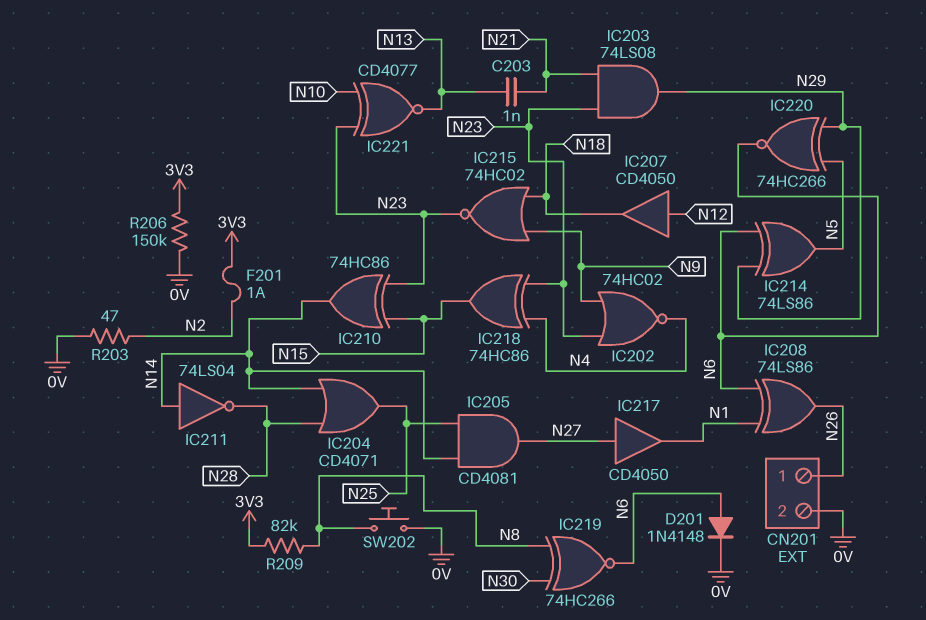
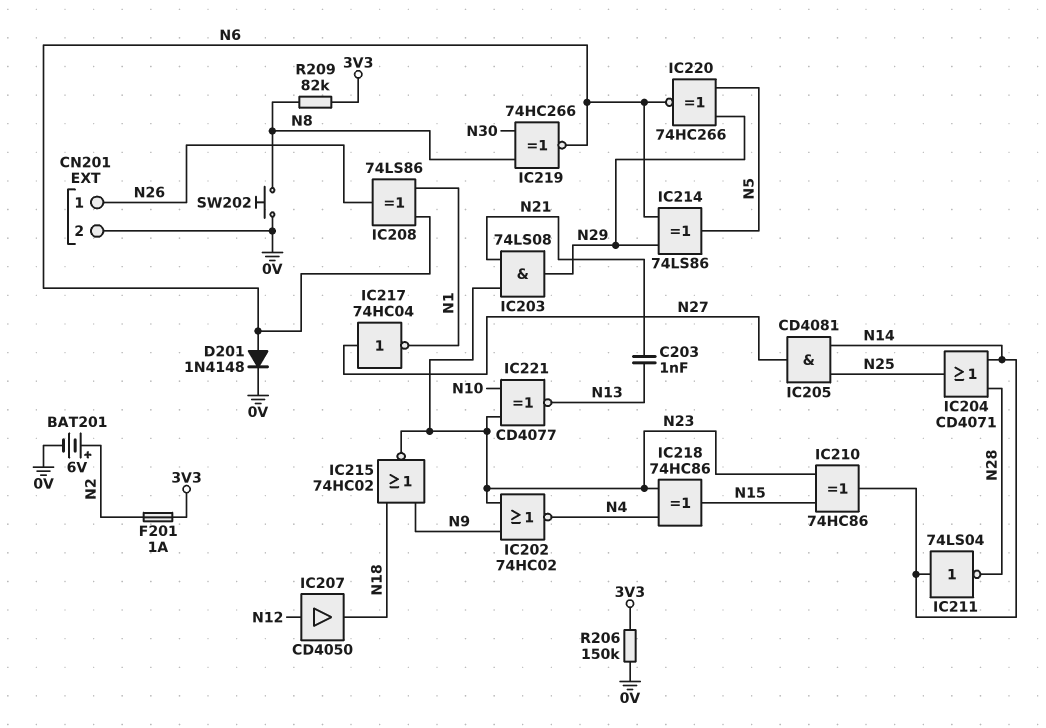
BAT201: none -> 6V (plus N2, minus 0V)
IC217: buffer CD4050 (in N27, out N1) -> NOT 74HC04 (in N27, out N1)
R203: 47 (0V, N2) -> none

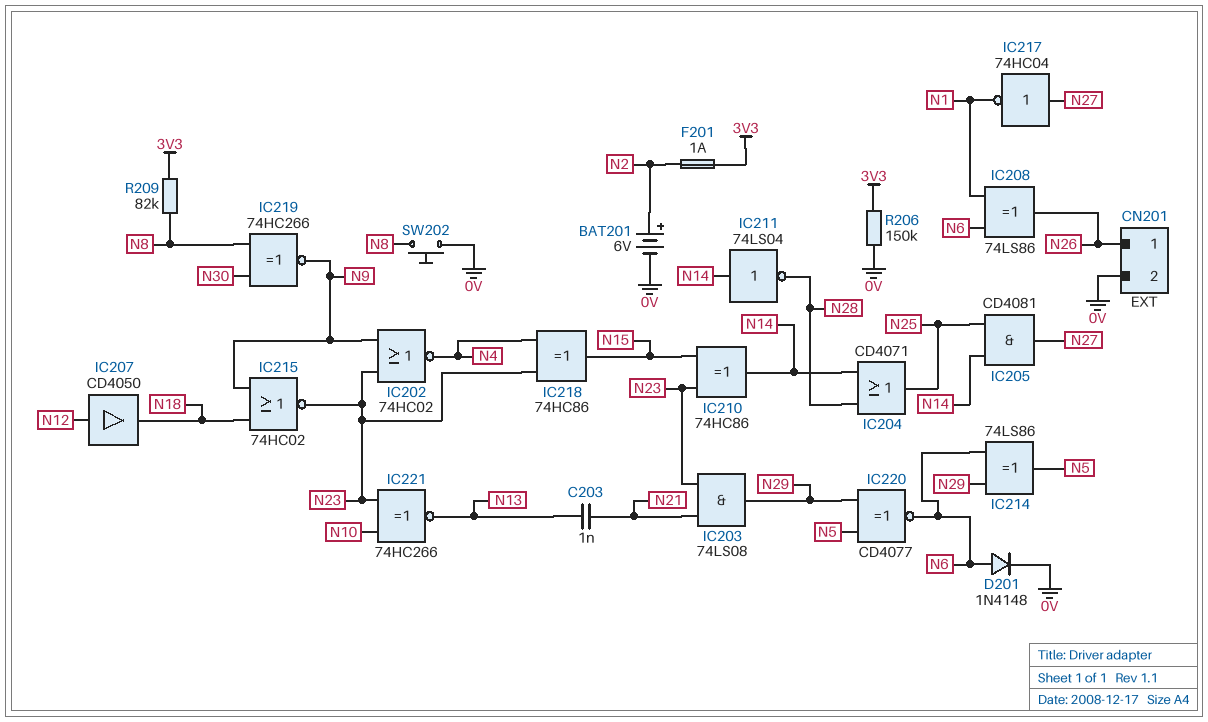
IC219: XNOR 74HC266 (in N8, in N30, out N6) -> XNOR 74HC266 (in N8, in N30, out N9)
IC220: XNOR 74HC266 (in N5, in N29, out N6) -> XNOR CD4077 (in N5, in N29, out N6)
IC221: XNOR CD4077 (in N10, in N23, out N13) -> XNOR 74HC266 (in N10, in N23, out N13)

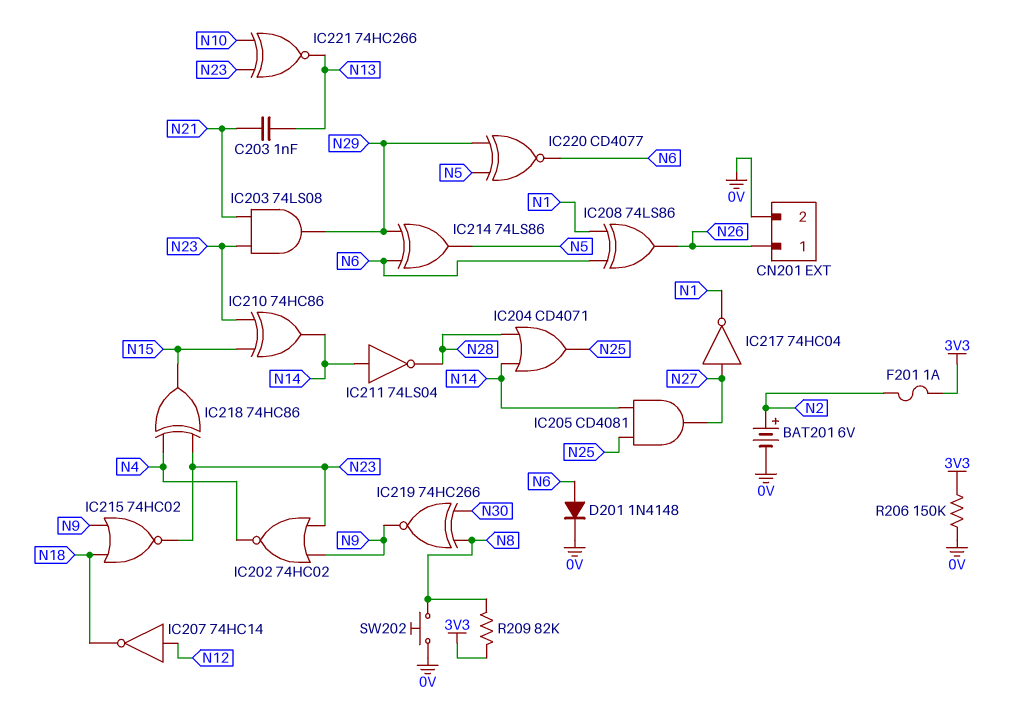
IC207: buffer CD4050 (in N12, out N18) -> NOT 74HC14 (in N12, out N18)

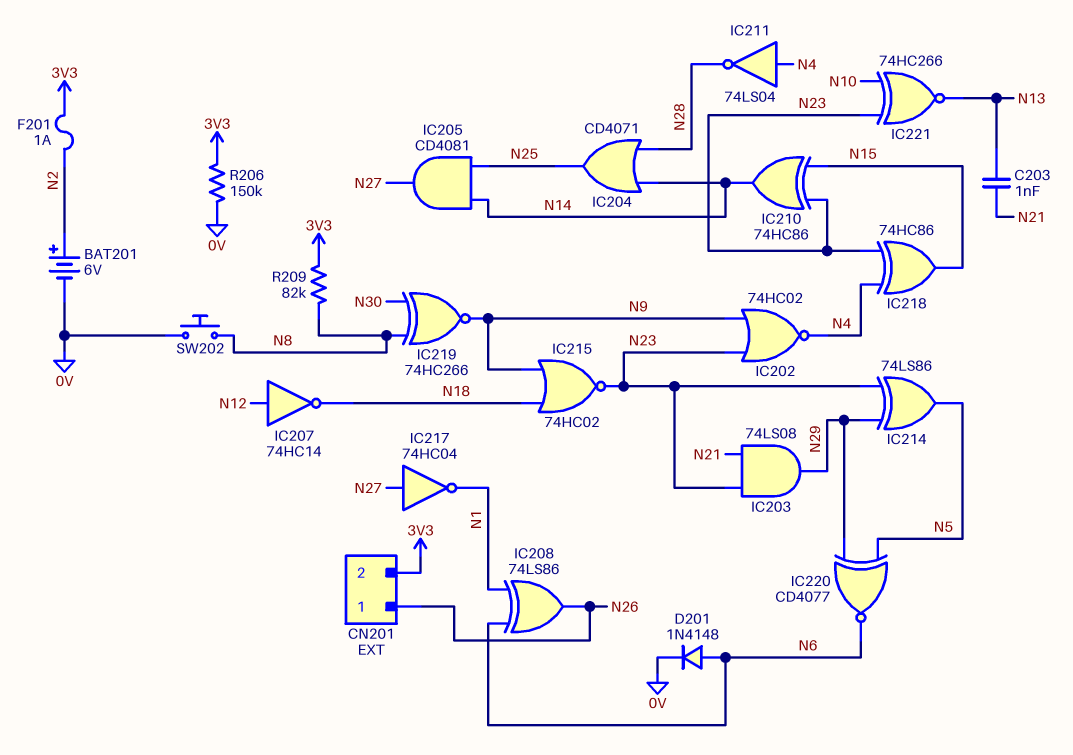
CN201 pin 2: 0V -> 3V3
IC211: NOT 74LS04 (in N14, out N28) -> NOT 74LS04 (in N4, out N28)
IC214: XOR 74LS86 (in N6, in N29, out N5) -> XOR 74LS86 (in N23, in N29, out N5)

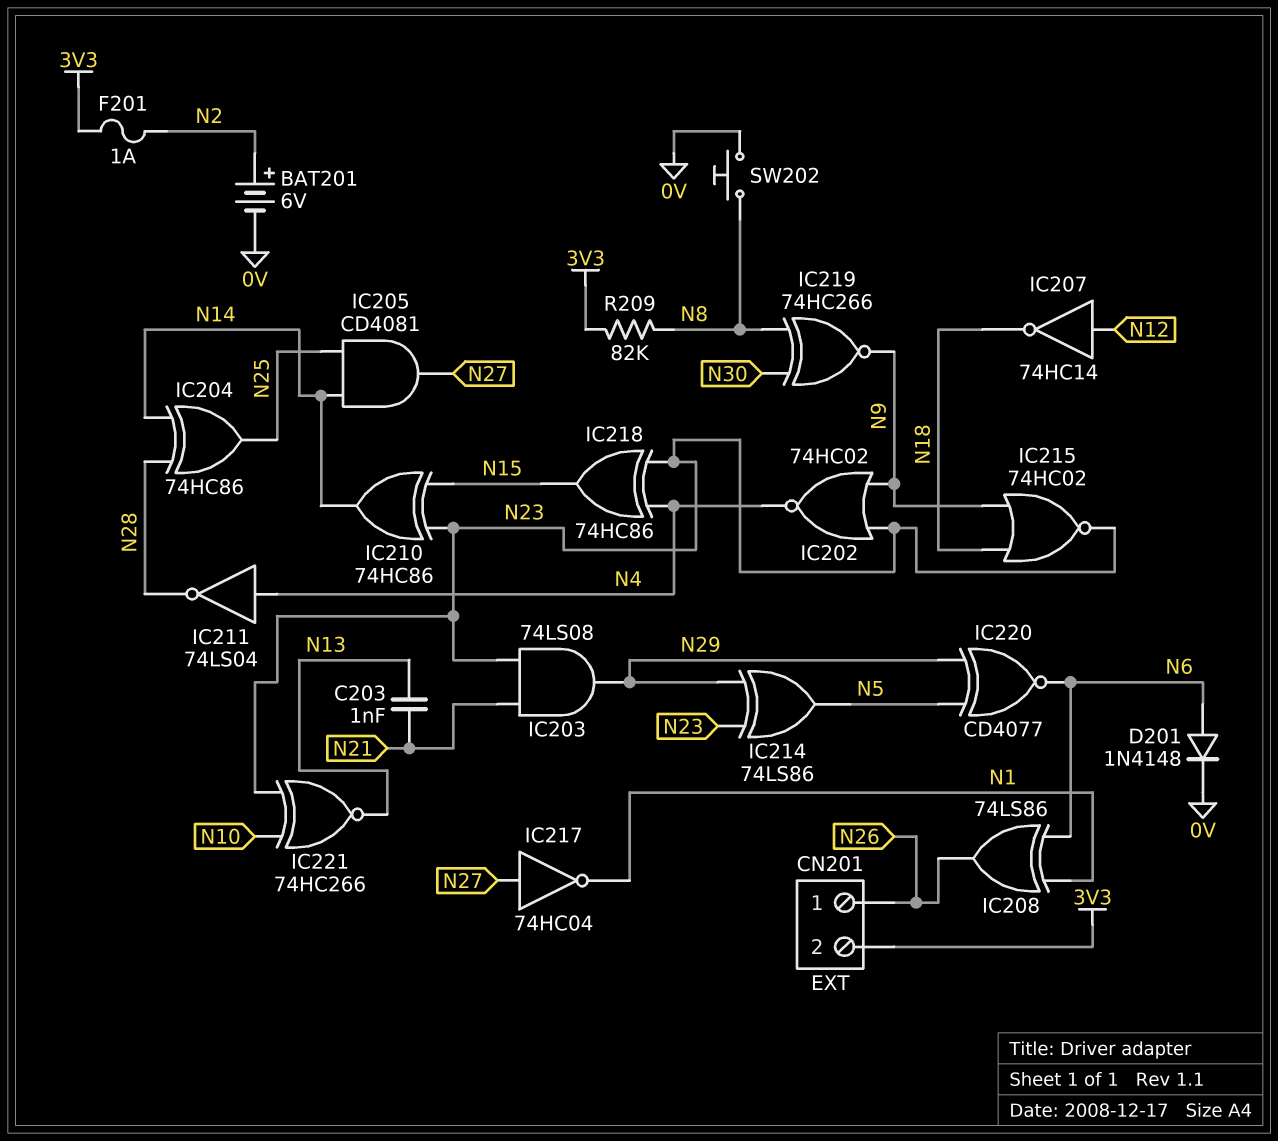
IC204: OR CD4071 (in N14, in N28, out N25) -> XOR 74HC86 (in N14, in N28, out N25)
R206: 150k (0V, 3V3) -> none

